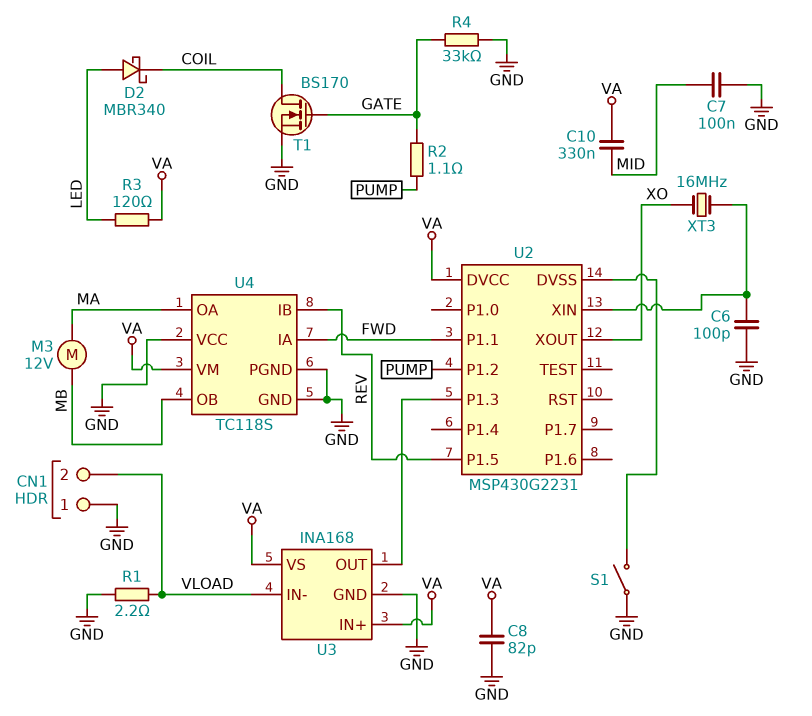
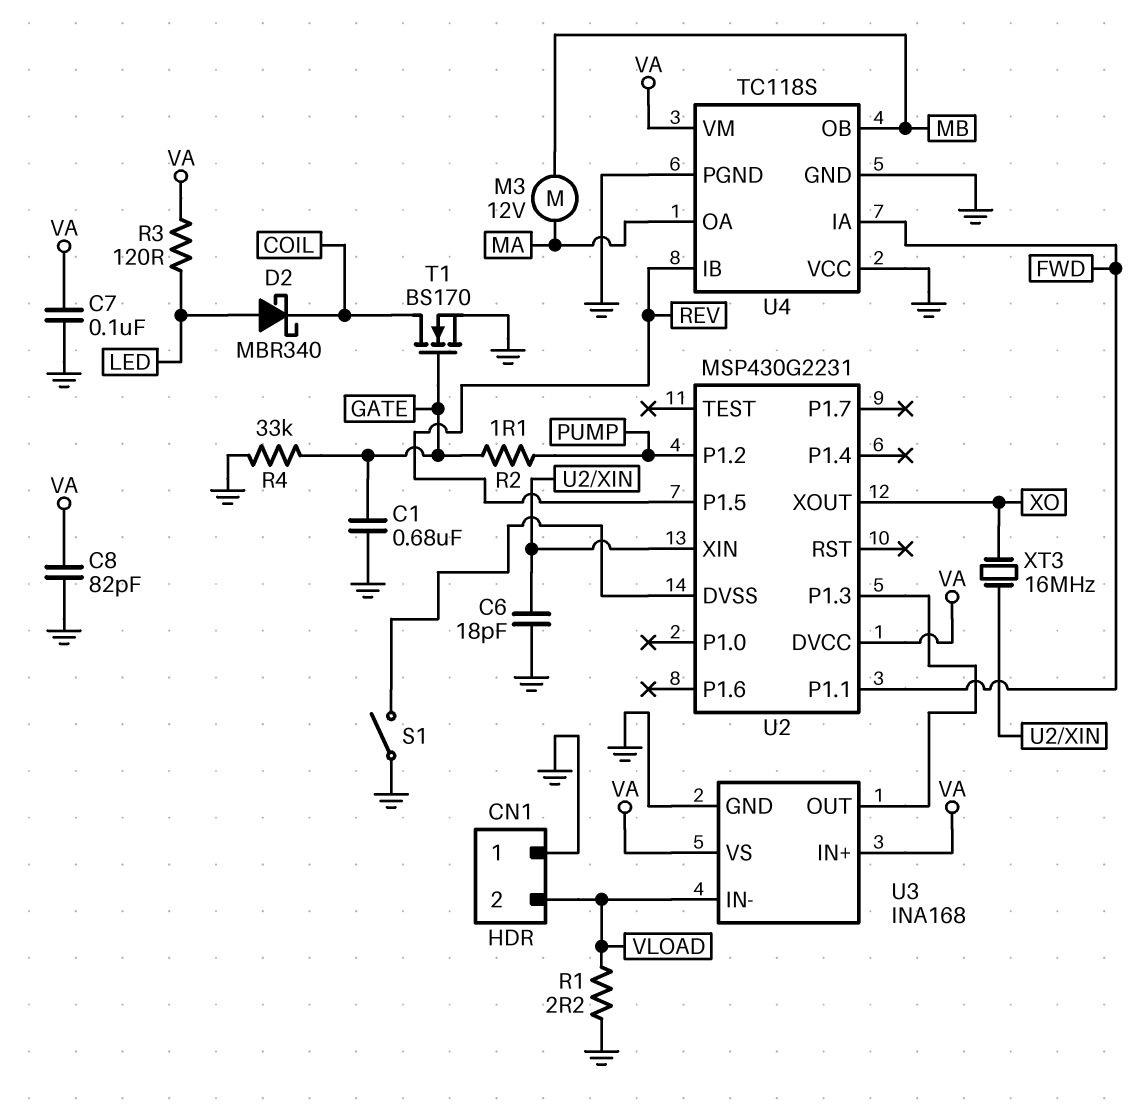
C1: none -> 680nF (GATE, GND)
C6: 100pF (GND, U2/XIN) -> 18pF (GND, U2/XIN)
C7: 100nF (GND, MID) -> 100nF (GND, VA)
C10: 330nF (MID, VA) -> none

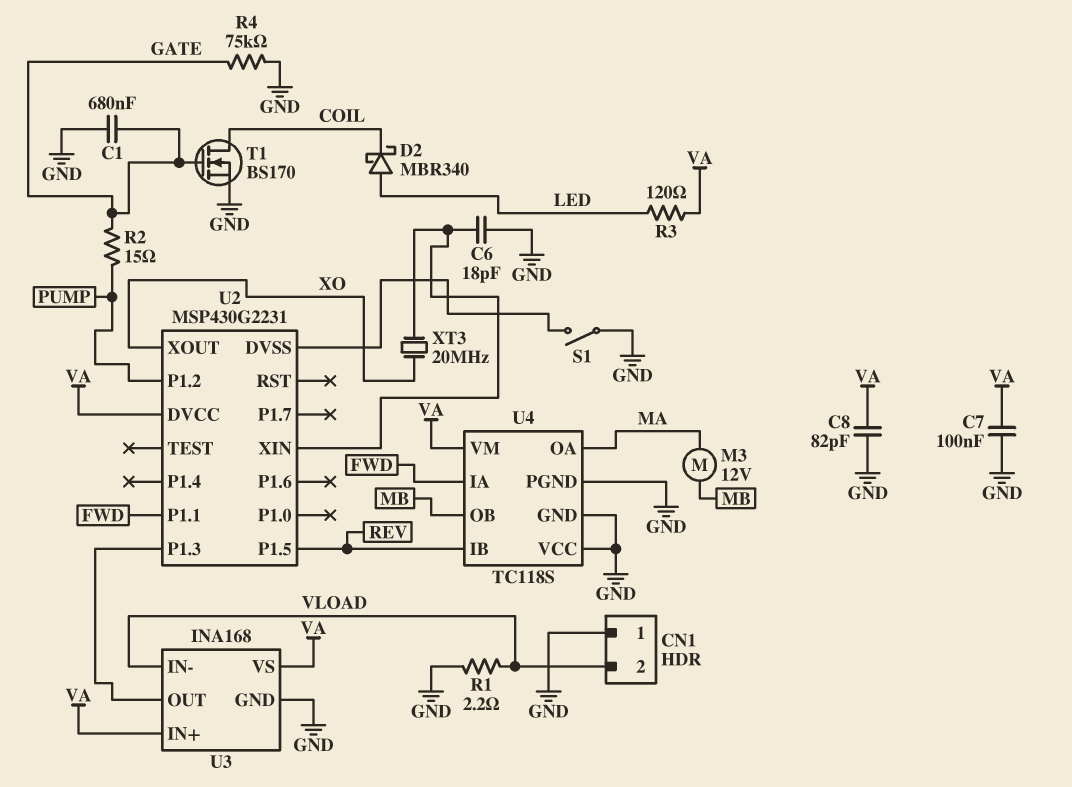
R2: 1.1 (GATE, PUMP) -> 15 (GATE, PUMP)
R4: 33k (GATE, GND) -> 75k (GATE, GND)
XT3: 16MHz (U2/XIN, XO) -> 20MHz (U2/XIN, XO)

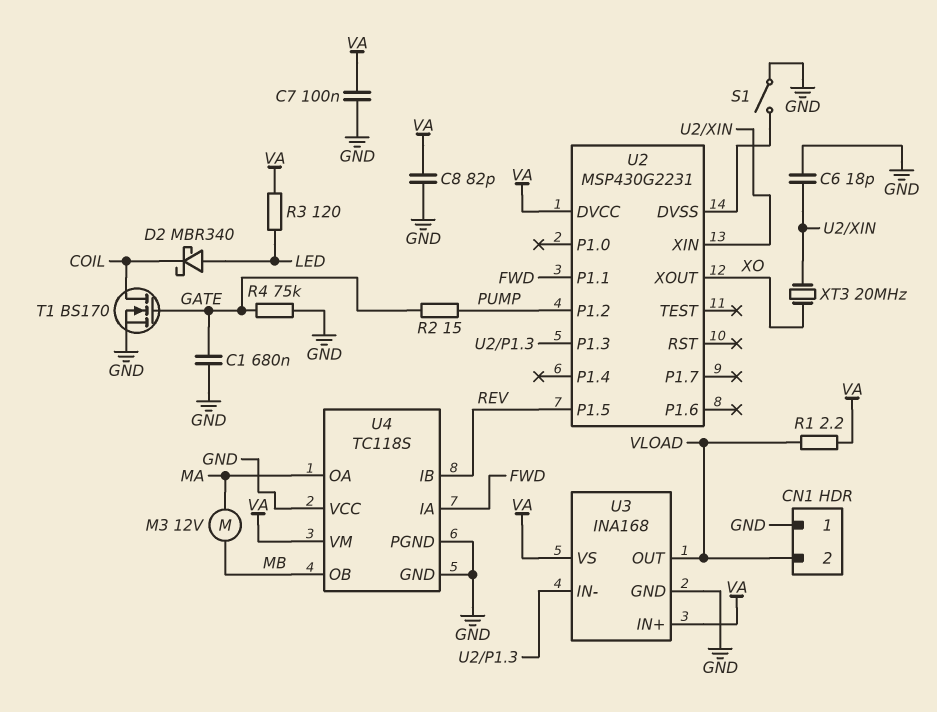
R1: 2.2 (GND, VLOAD) -> 2.2 (VA, VLOAD)
U3 pin IN-: VLOAD -> U2/P1.3
U3 pin OUT: U2/P1.3 -> VLOAD

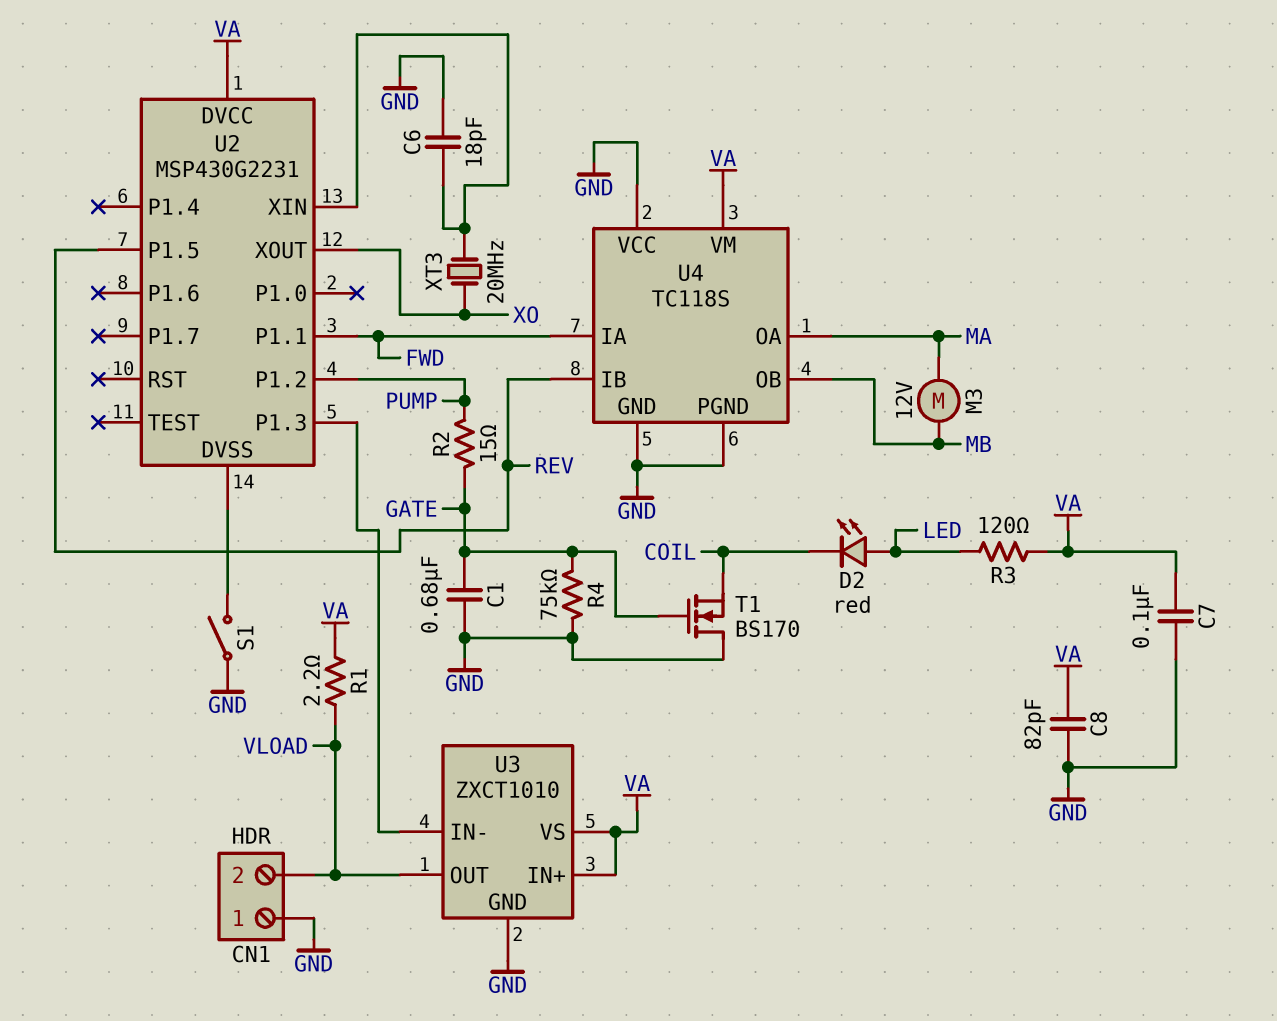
D2: schottky MBR340 (A LED, K COIL) -> LED red (A LED, K COIL)
T1: NMOS BS170 (G GATE, D COIL, S GND) -> NMOS BS170 (G GATE, D GND, S COIL)
U3: INA168 -> ZXCT1010

